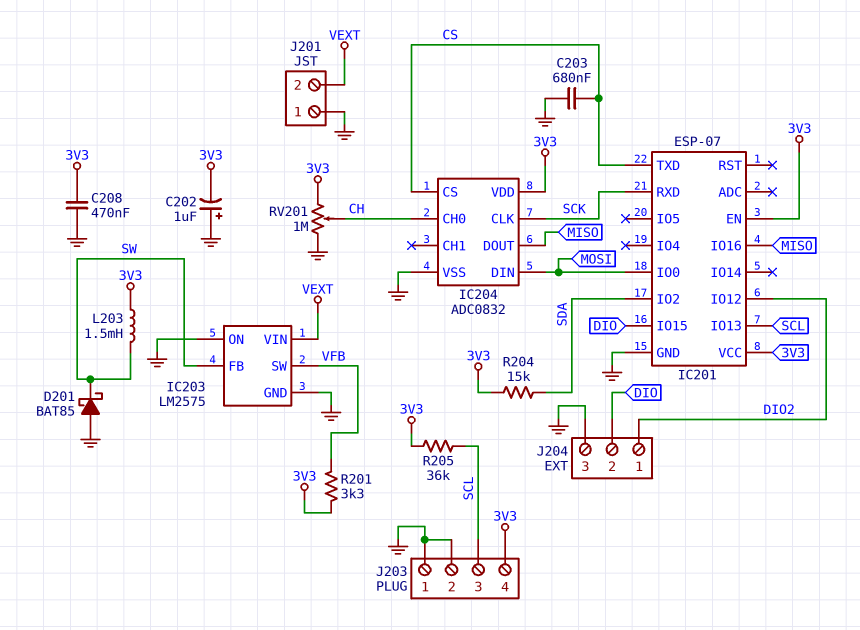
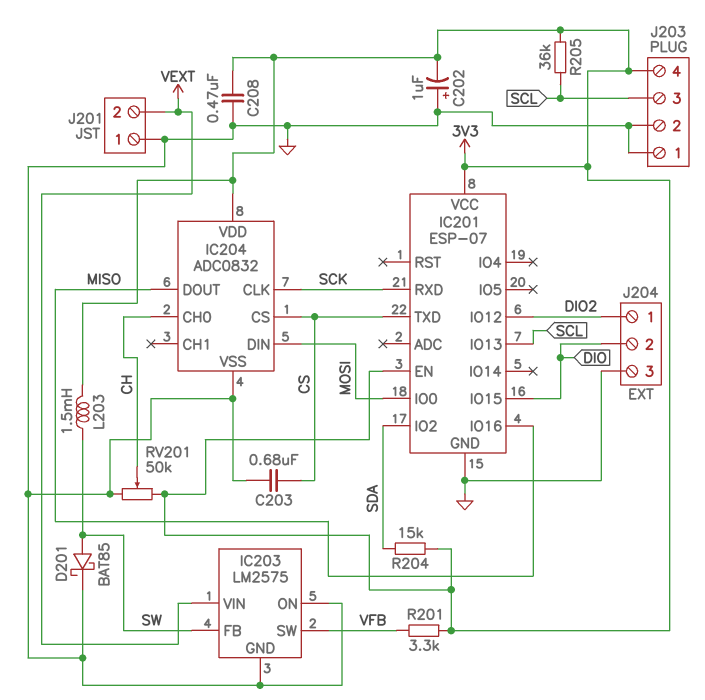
D201: schottky BAT85 (A GND, K SW) -> schottky BAT85 (A SW, K GND)
RV201: 1M (3V3, GND, wiper CH) -> 50k (3V3, GND, wiper CH)

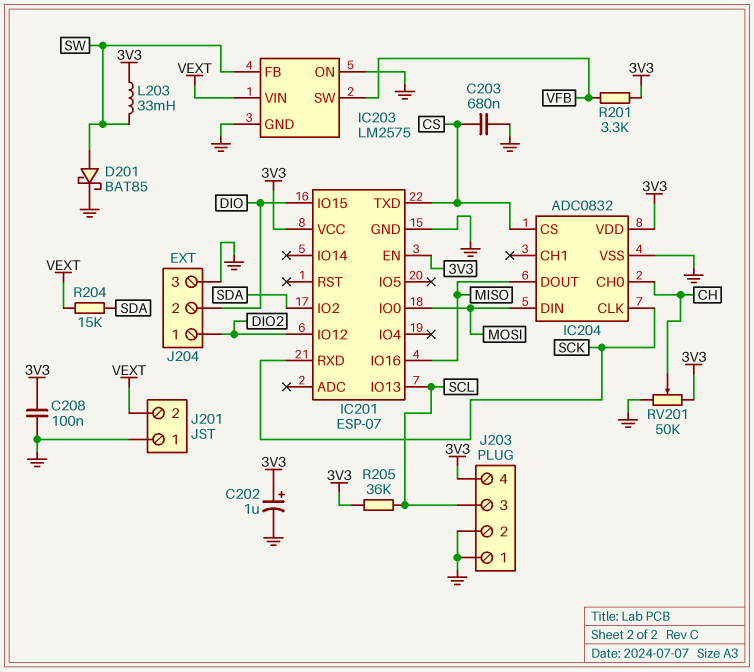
C202: 1uF (plus GND, minus 3V3) -> 1uF (plus 3V3, minus GND)
C208: 470nF (3V3, GND) -> 100nF (3V3, GND)
L203: 1.5mH (3V3, SW) -> 33mH (3V3, SW)
R204: 15k (3V3, SDA) -> 15k (SDA, VEXT)

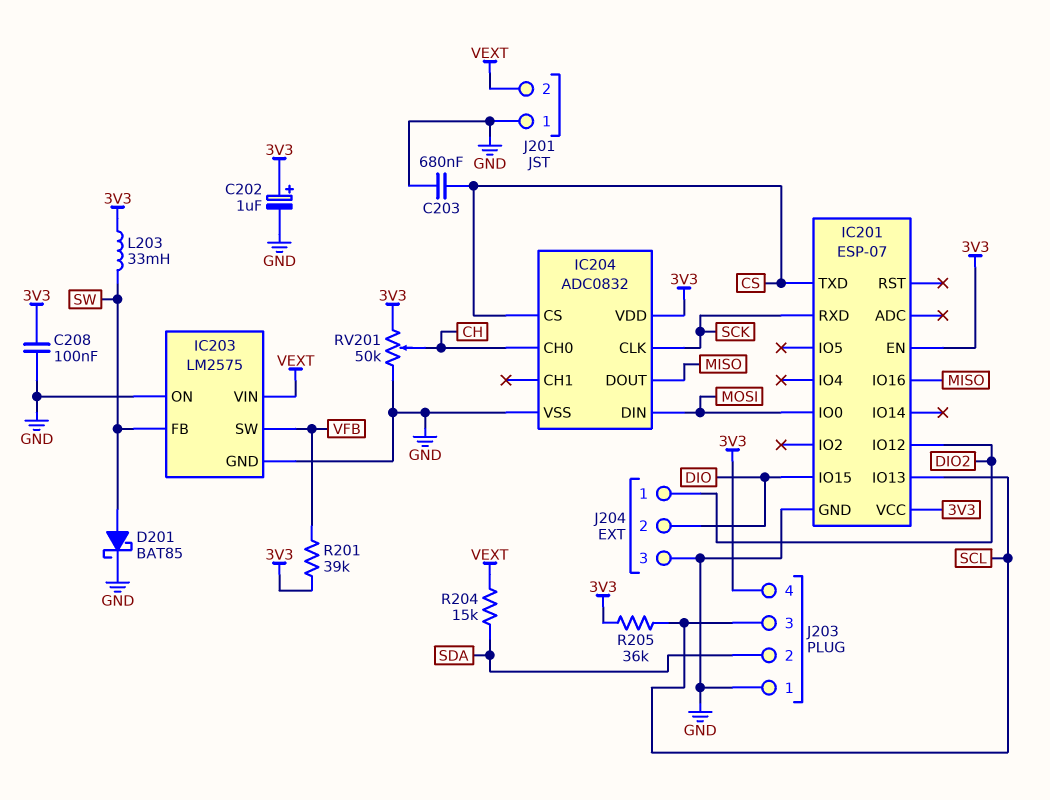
IC201 pin IO2: SDA -> none
J203 pin 2: GND -> SDA
R201: 3.3k (3V3, VFB) -> 39k (3V3, VFB)

